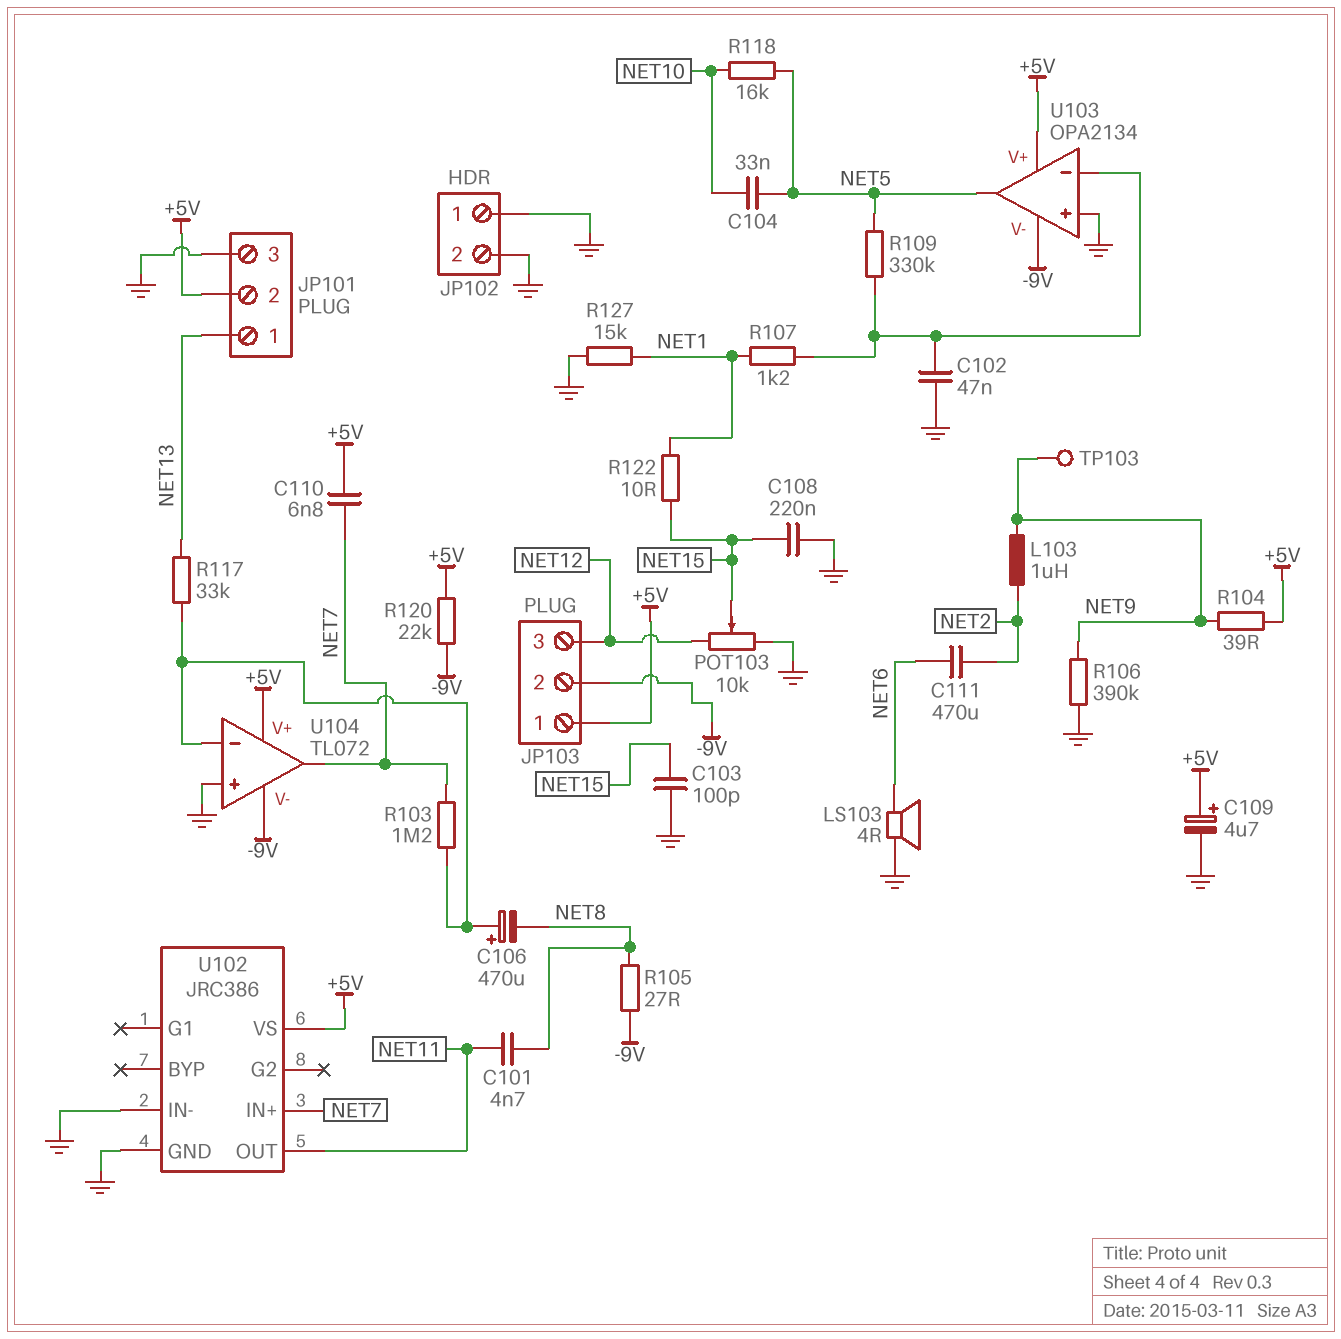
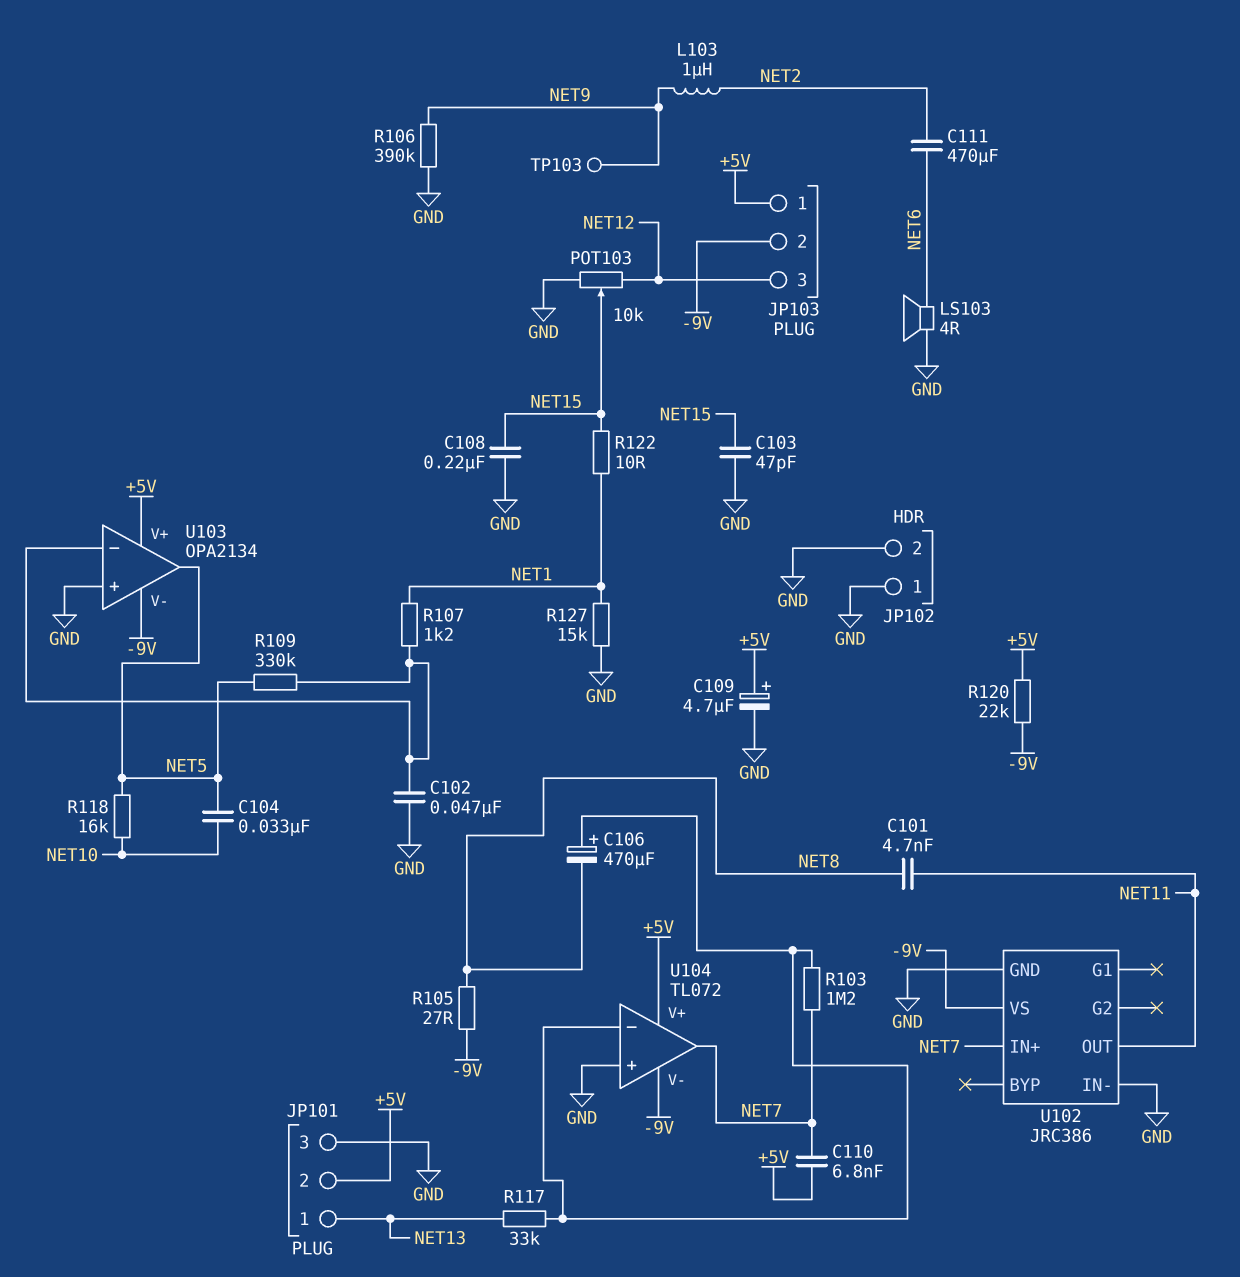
C103: 100pF (GND, NET15) -> 47pF (GND, NET15)
R104: 39 (+5V, NET9) -> none
U102 pin VS: +5V -> -9V

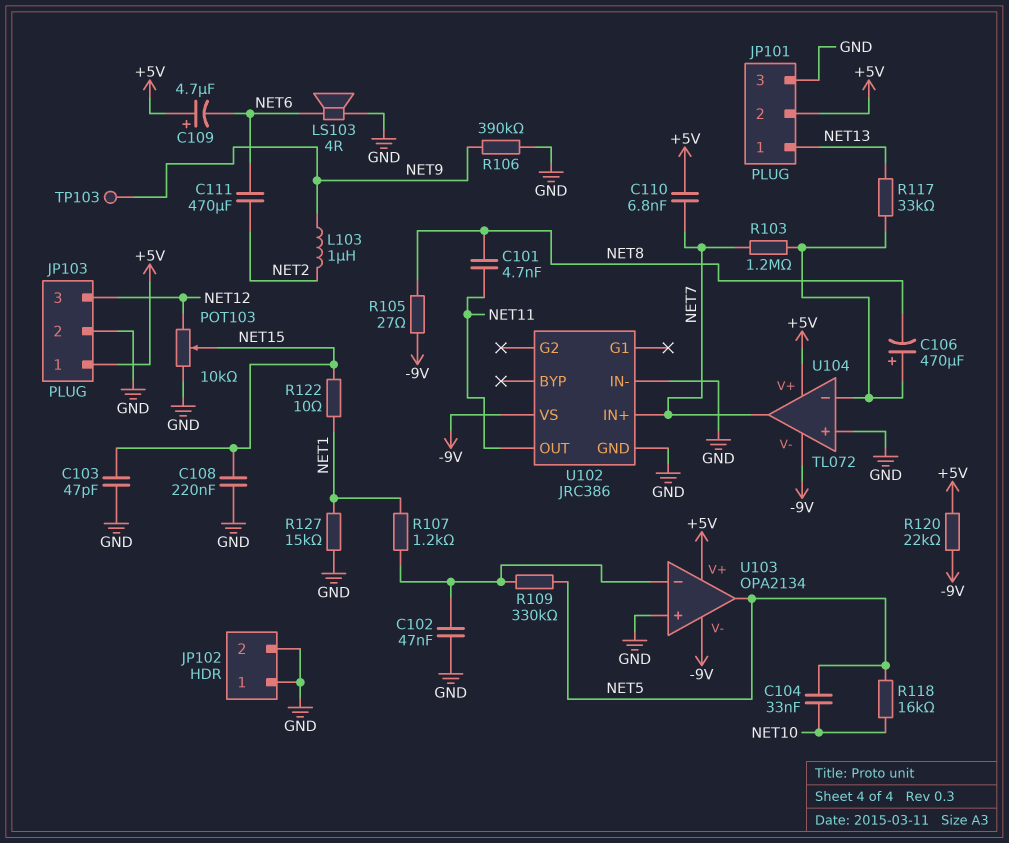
C109: 4.7uF (plus +5V, minus GND) -> 4.7uF (plus +5V, minus NET6)
JP103 pin 2: -9V -> GND

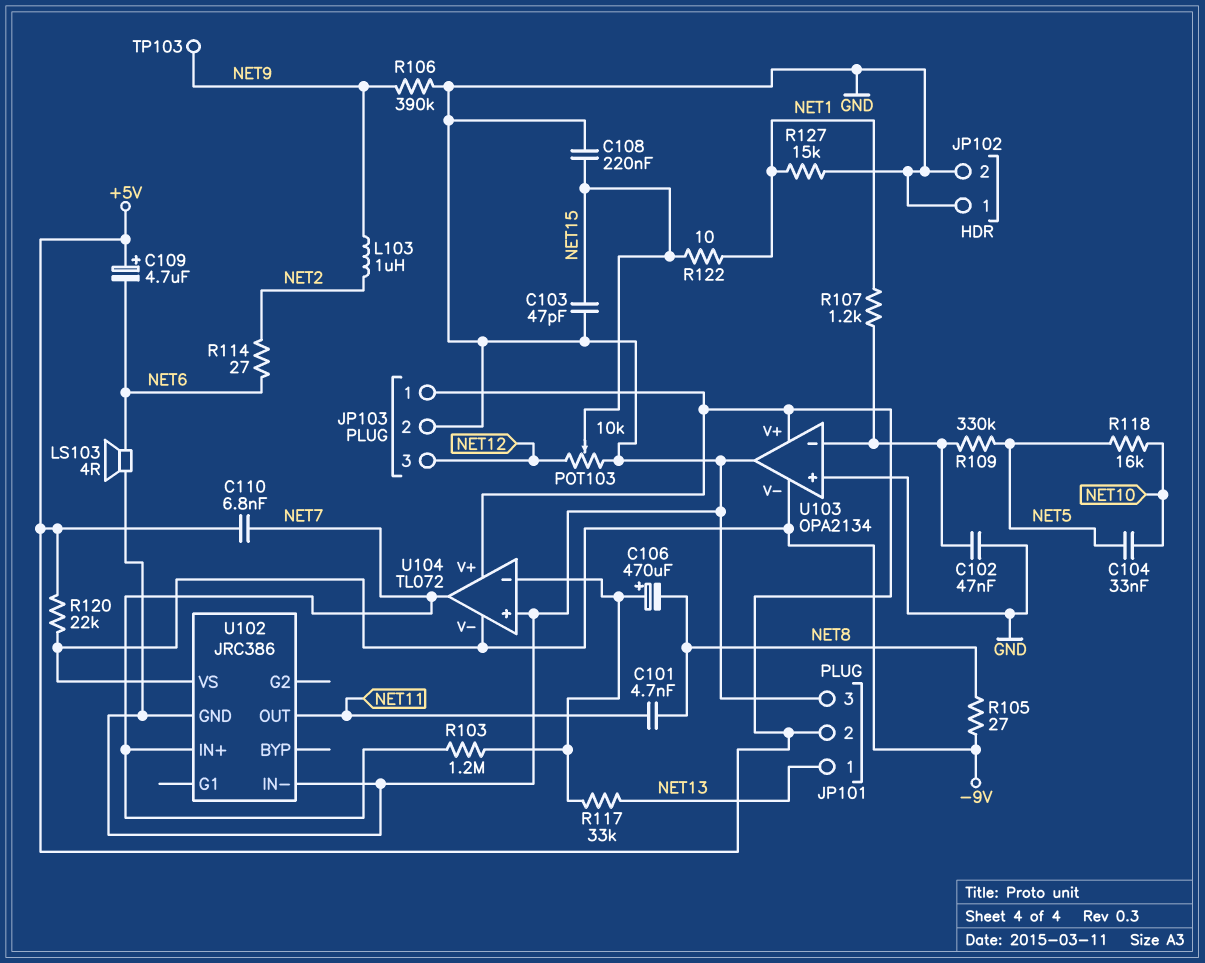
C111: 470uF (NET2, NET6) -> none
R114: none -> 27 (NET2, NET6)
U103 pin out: NET5 -> GND

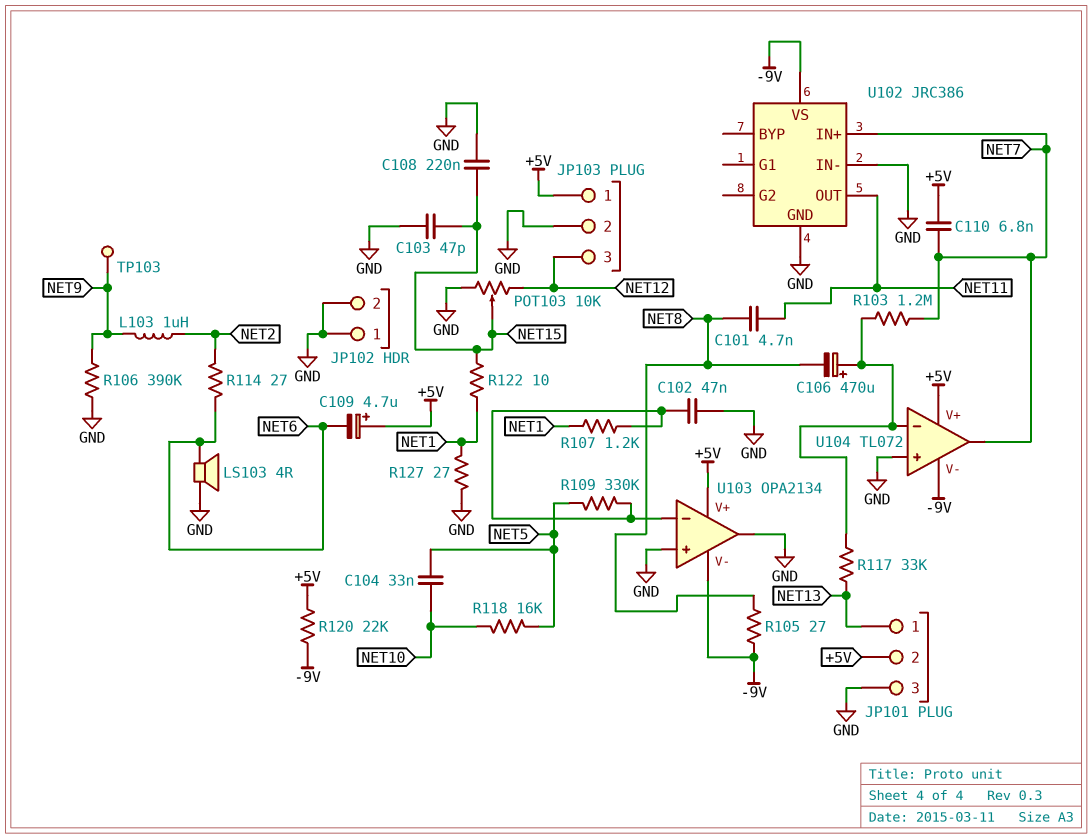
R127: 15k (GND, NET1) -> 27 (GND, NET1)

